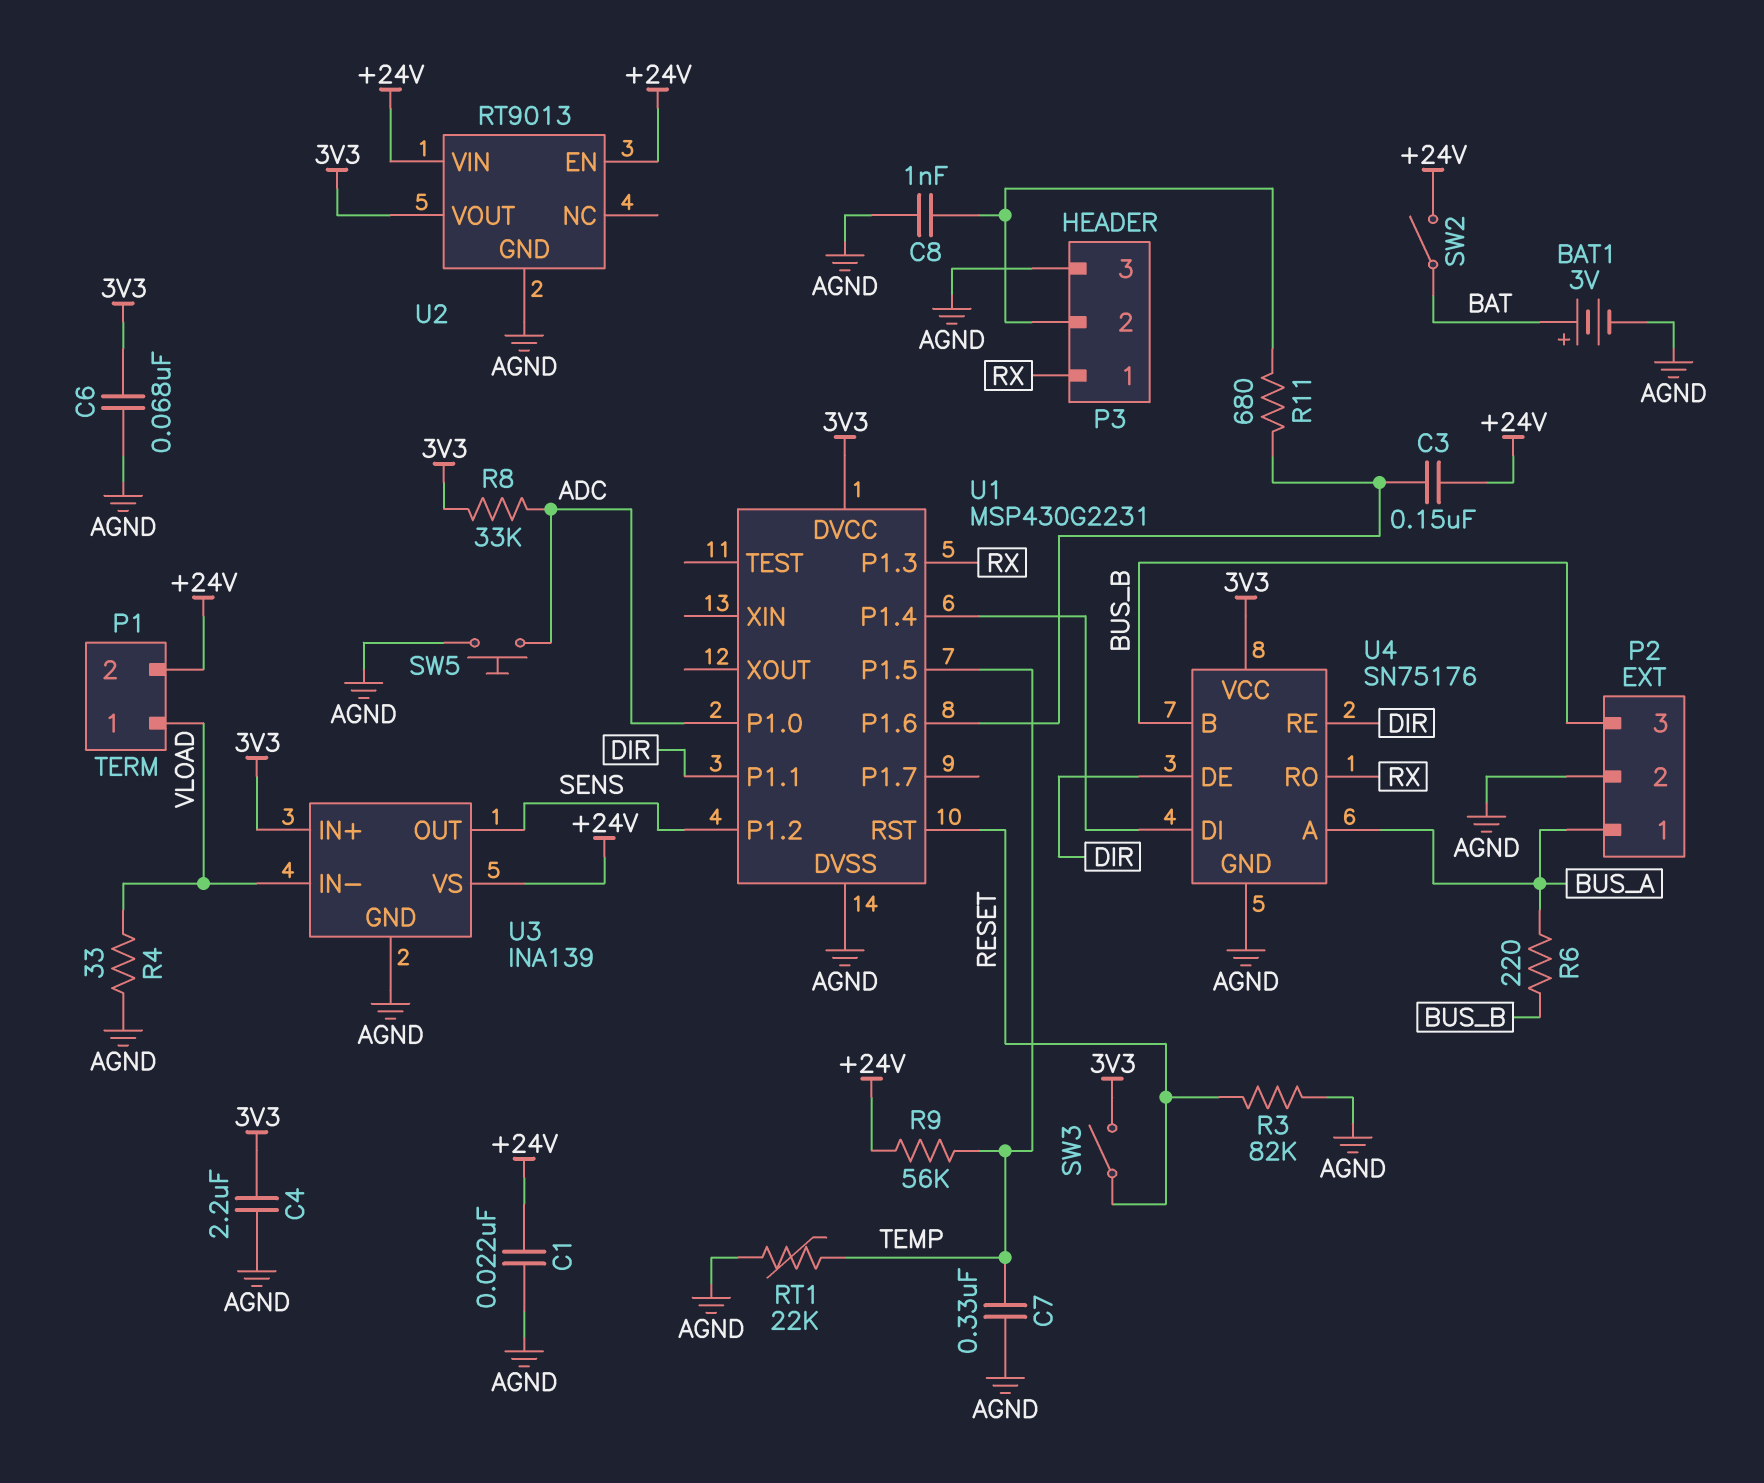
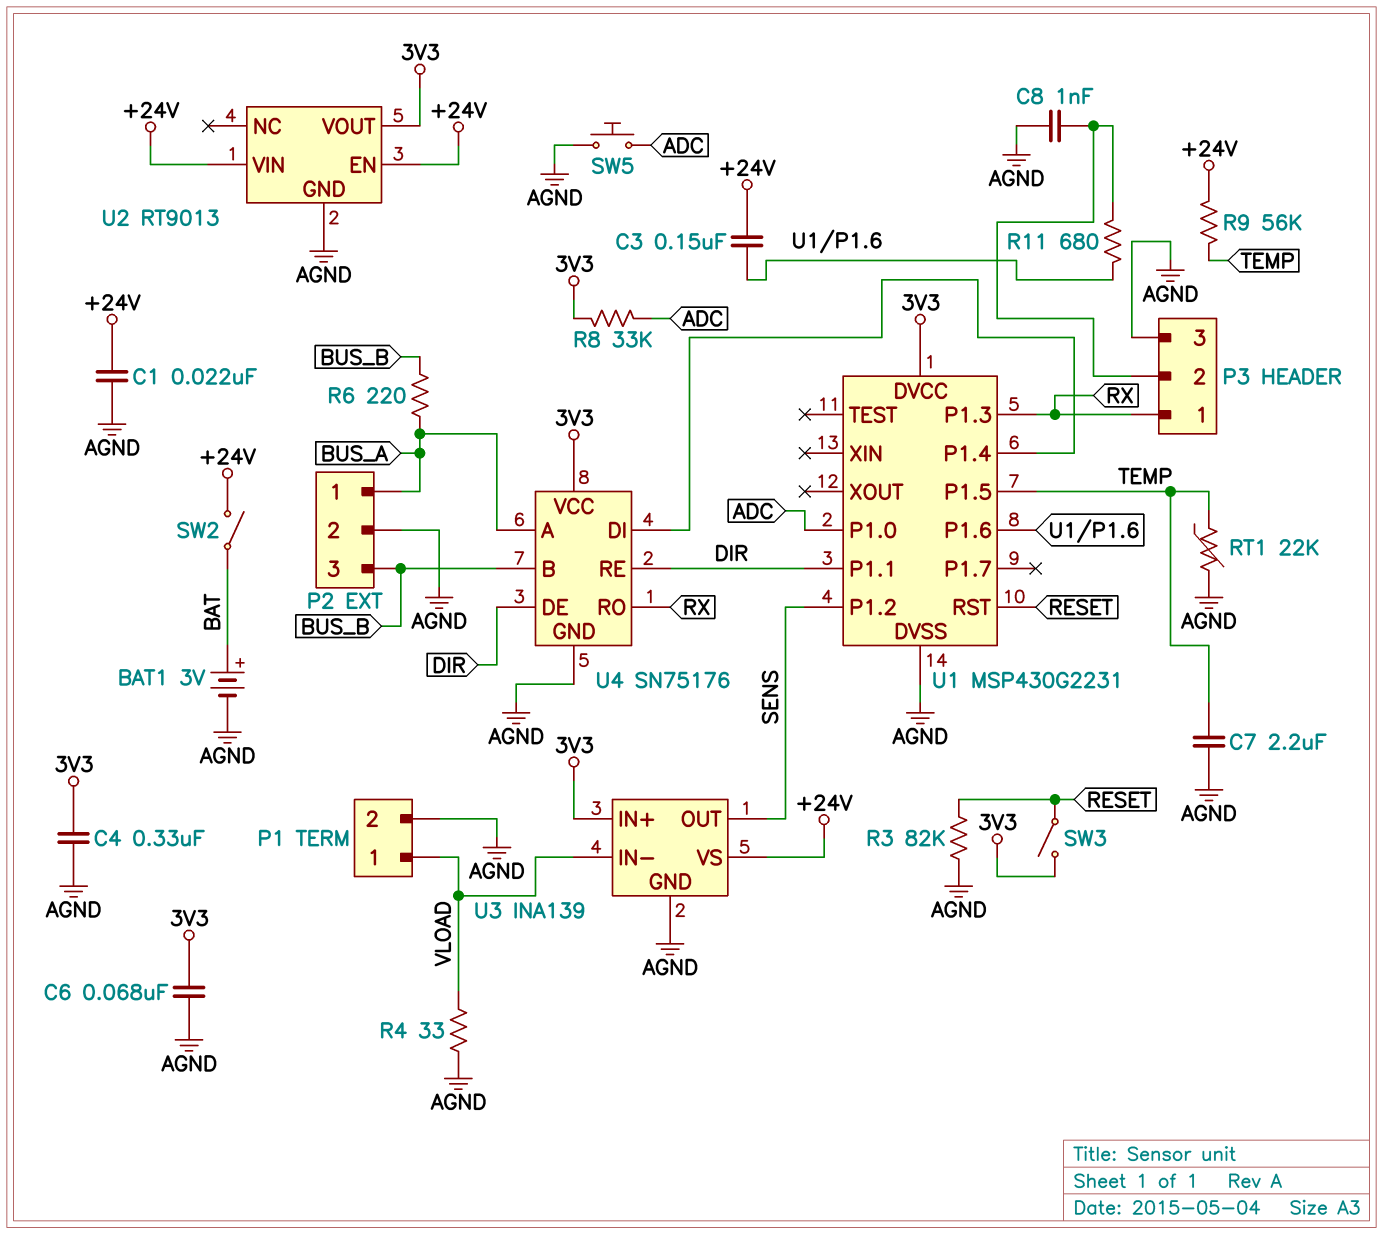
C4: 2.2uF (3V3, AGND) -> 330nF (3V3, AGND)
C7: 330nF (AGND, TEMP) -> 2.2uF (AGND, TEMP)
P1 pin 2: +24V -> AGND

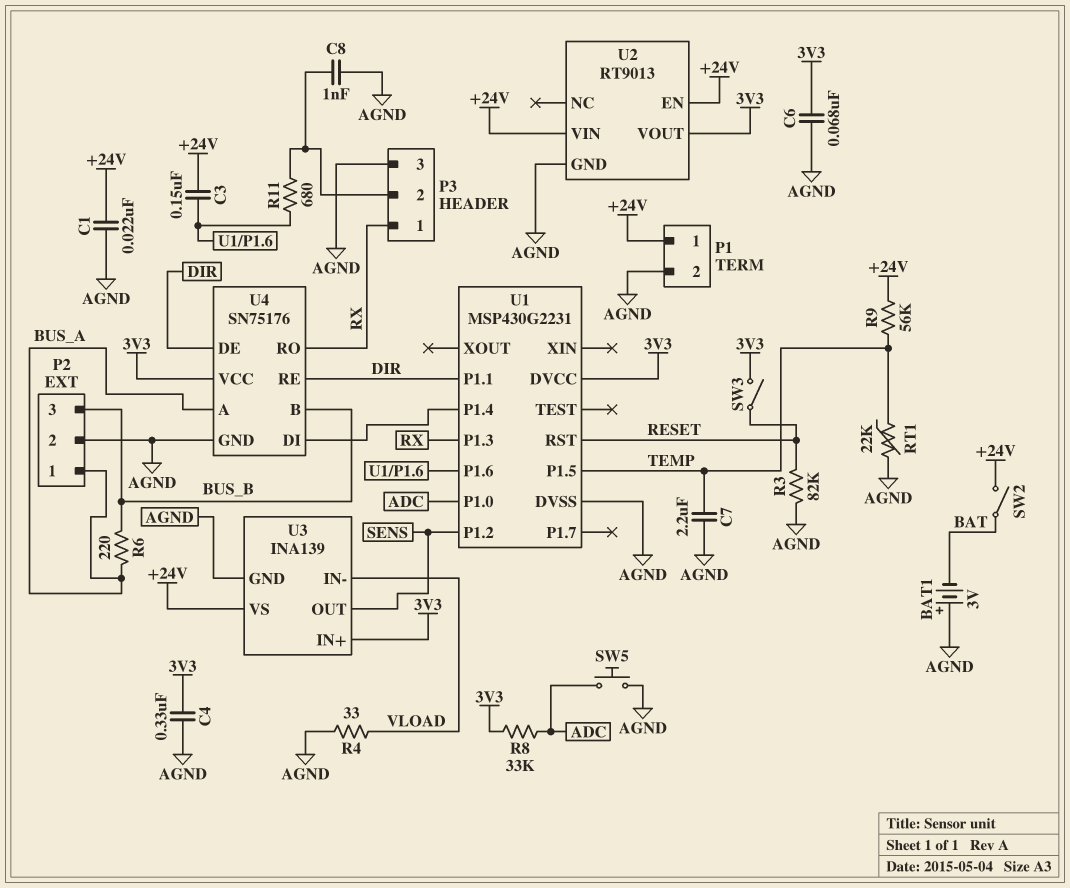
BAT1: 3V (plus BAT, minus AGND) -> 3V (plus AGND, minus BAT)
P1 pin 1: VLOAD -> +24V

